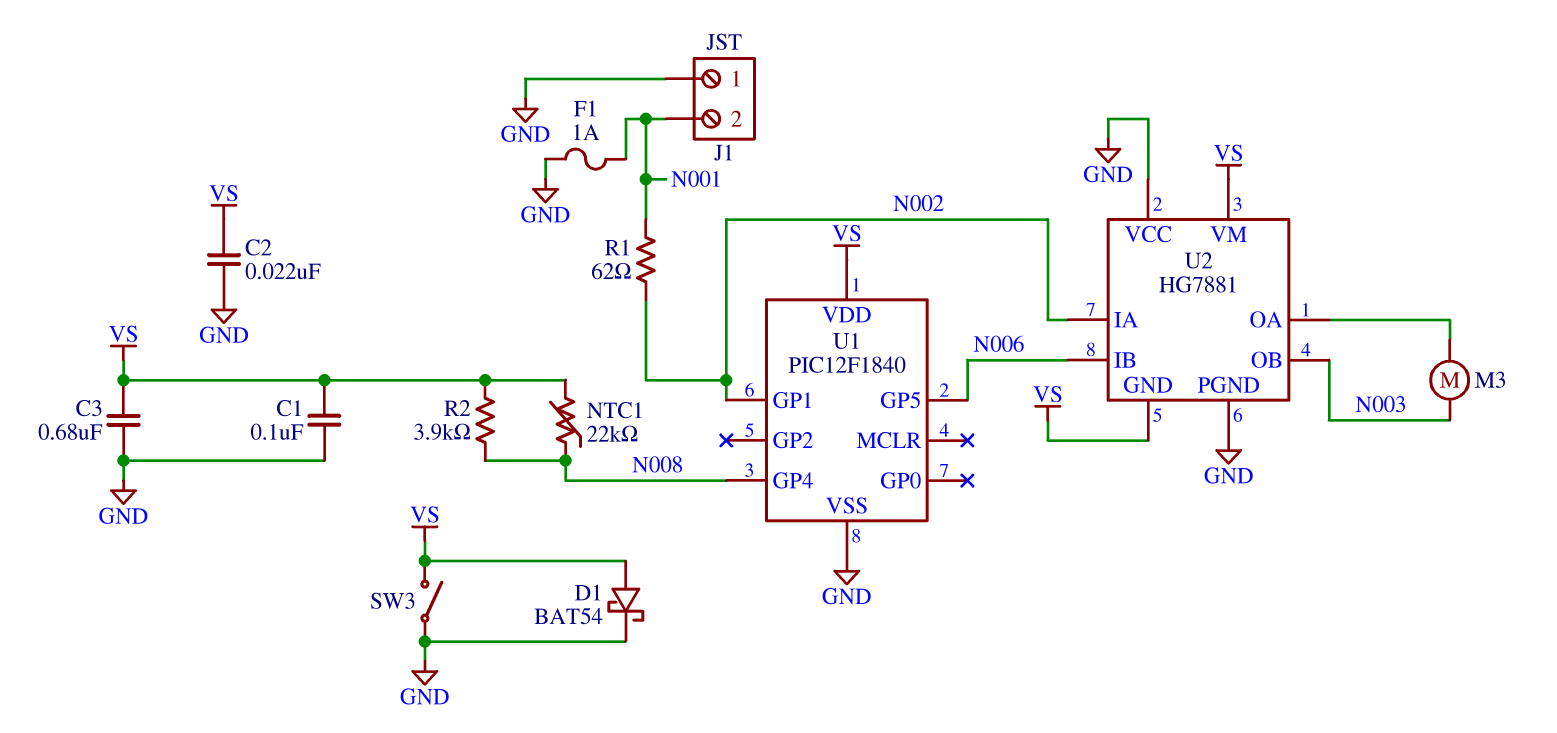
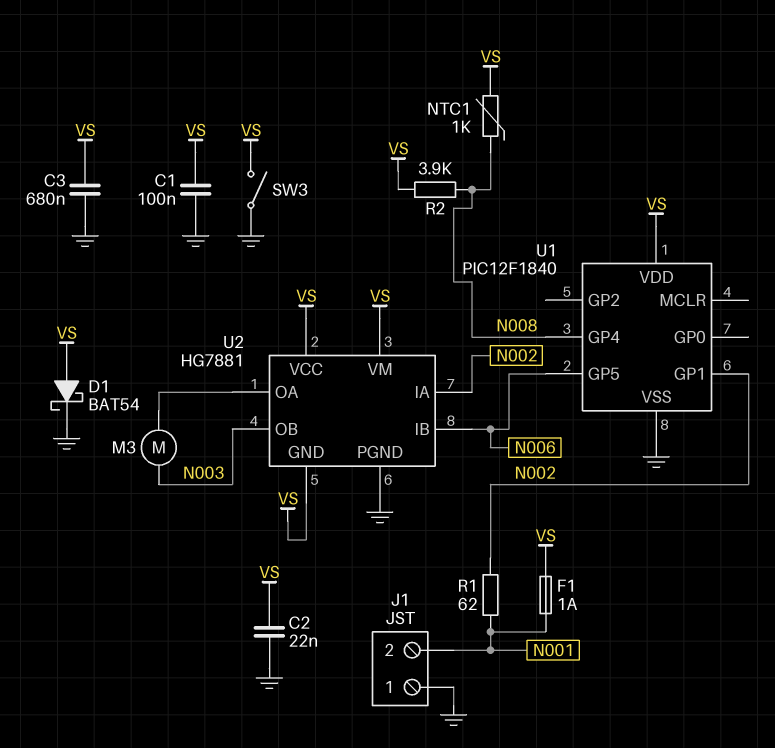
F1: 1A (GND, N001) -> 1A (N001, VS)
NTC1: 22k (N008, VS) -> 1k (N008, VS)
U2 pin VCC: GND -> VS

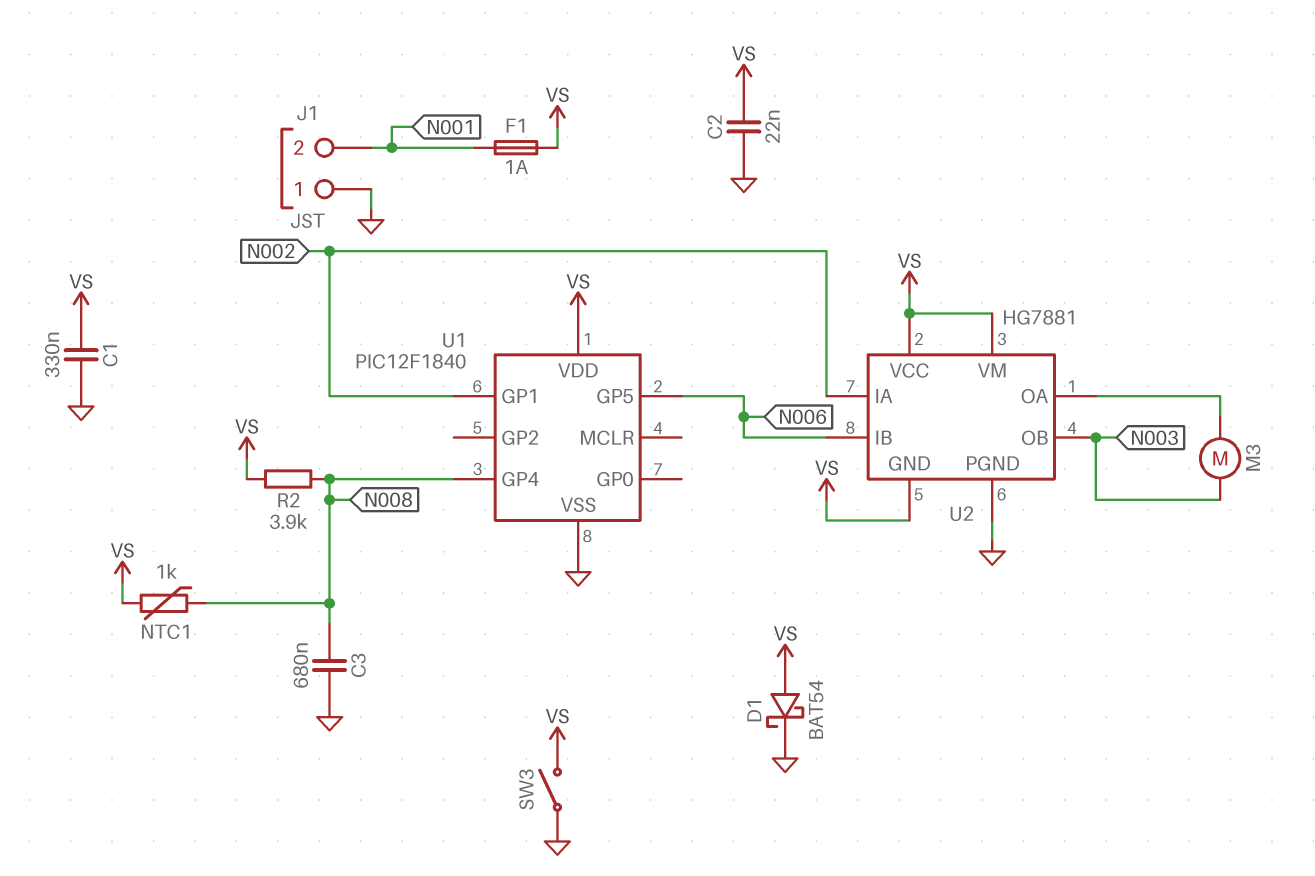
C1: 100nF (GND, VS) -> 330nF (GND, VS)
C3: 680nF (GND, VS) -> 680nF (GND, N008)
R1: 62 (N001, N002) -> none

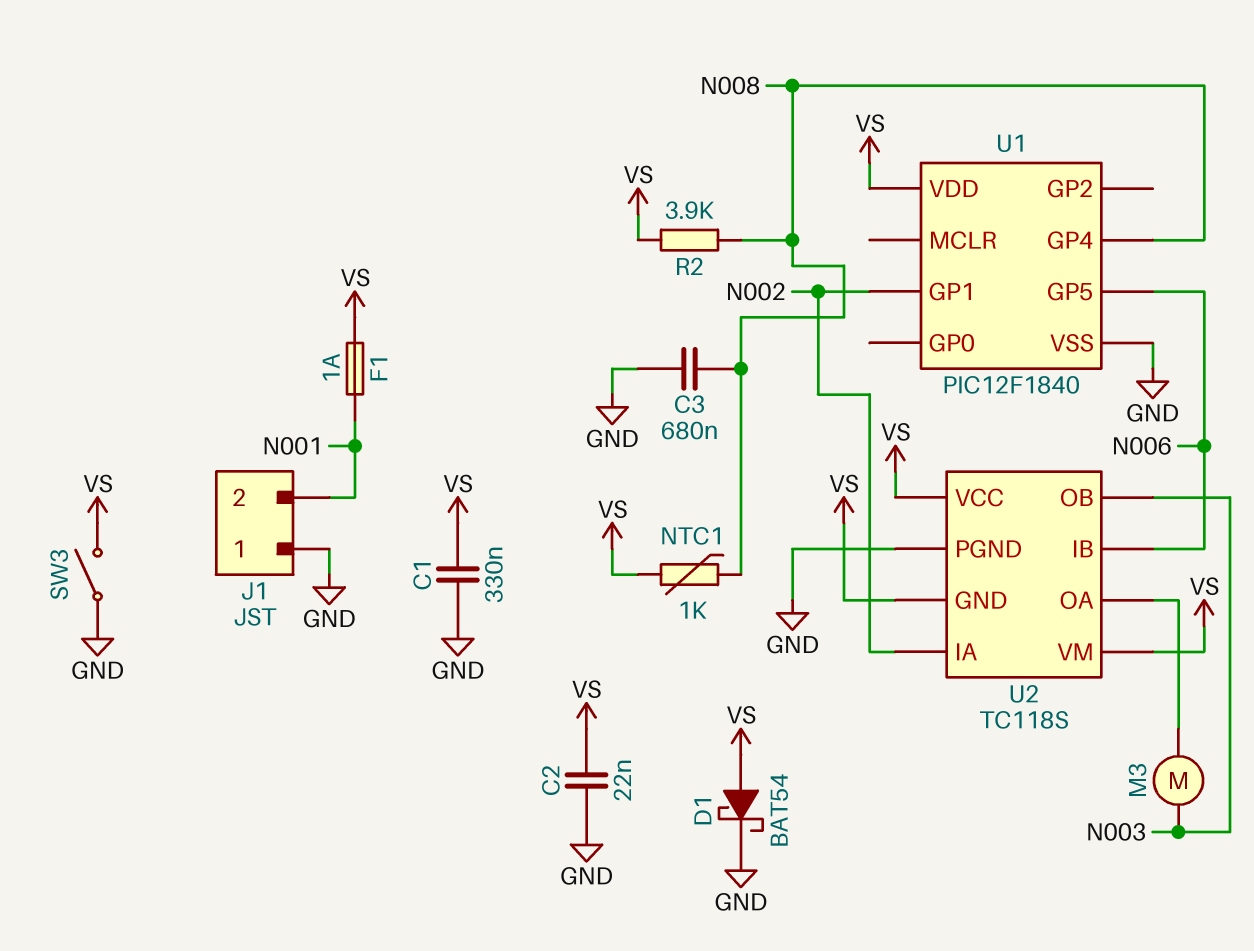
U2: HG7881 -> TC118S

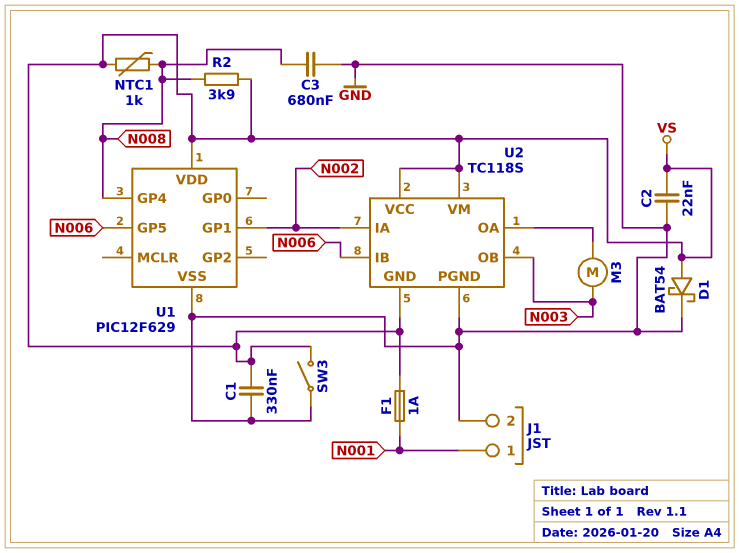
J1 pin 1: GND -> N001
J1 pin 2: N001 -> GND
U1: PIC12F1840 -> PIC12F629

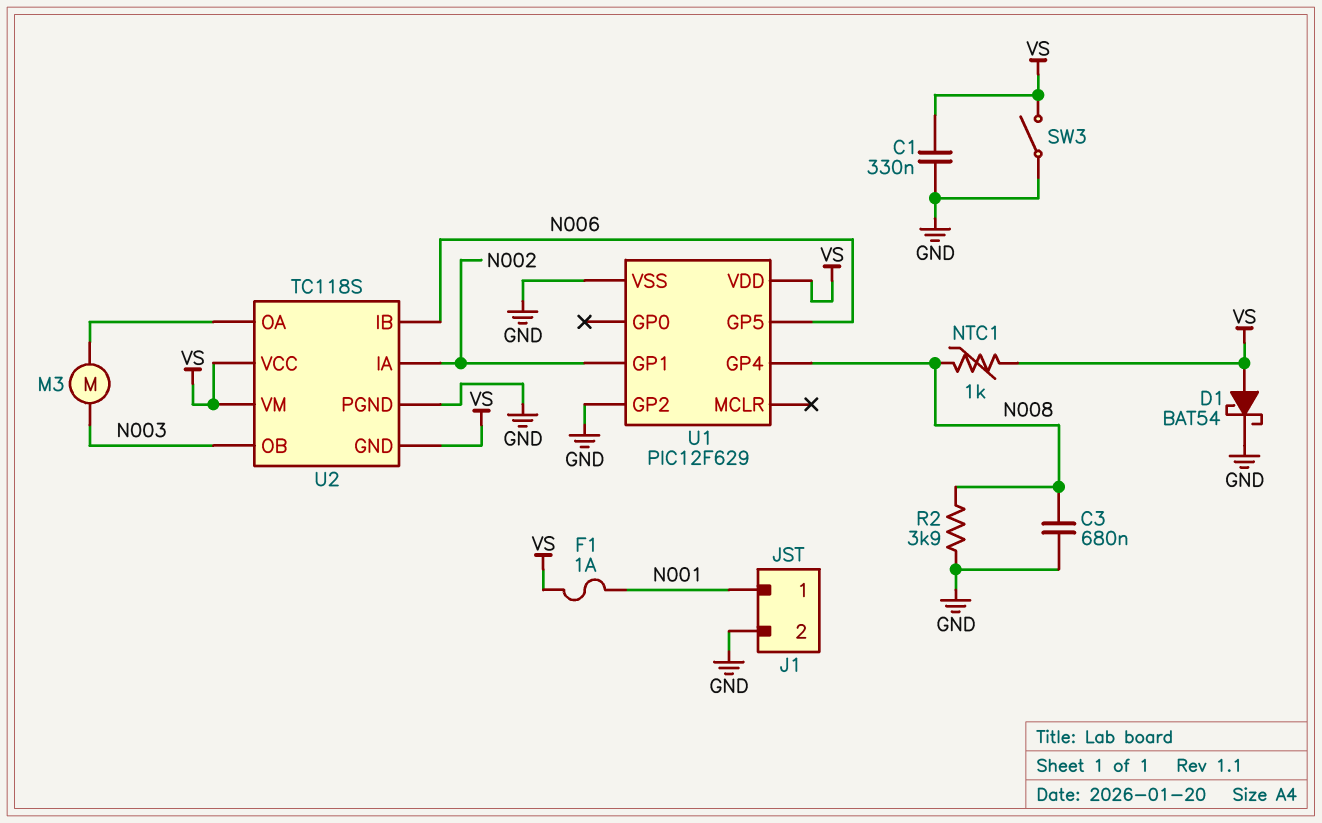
C2: 22nF (GND, VS) -> none
R2: 3.9k (N008, VS) -> 3.9k (GND, N008)
U1 pin GP2: none -> GND

